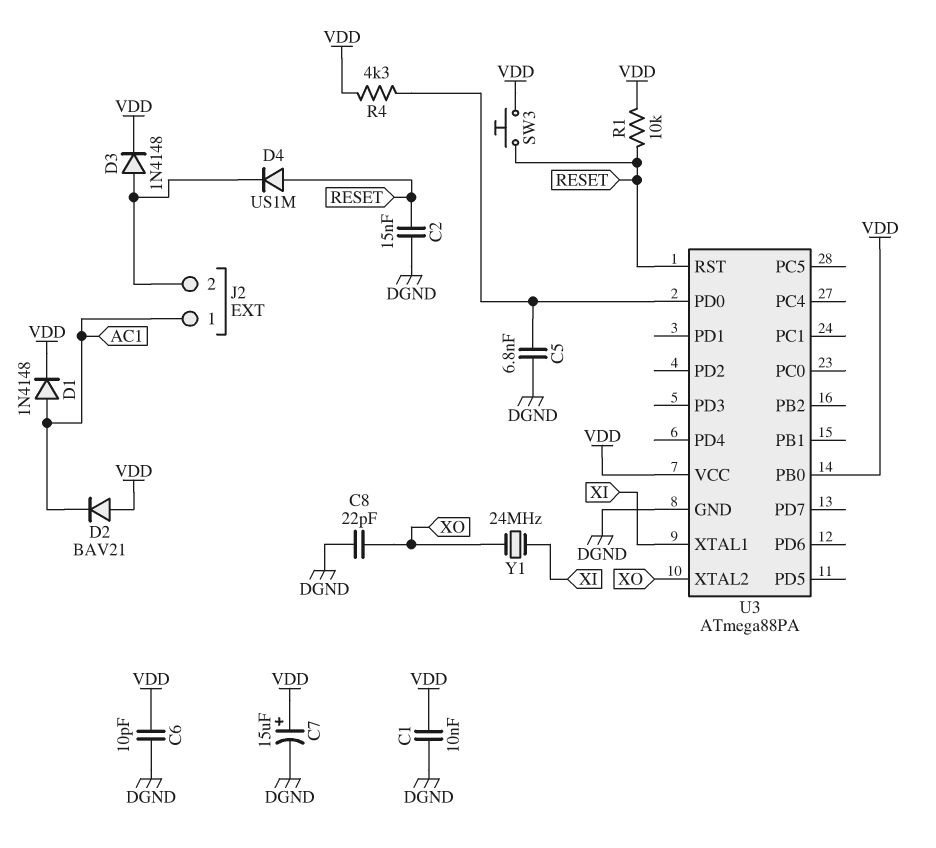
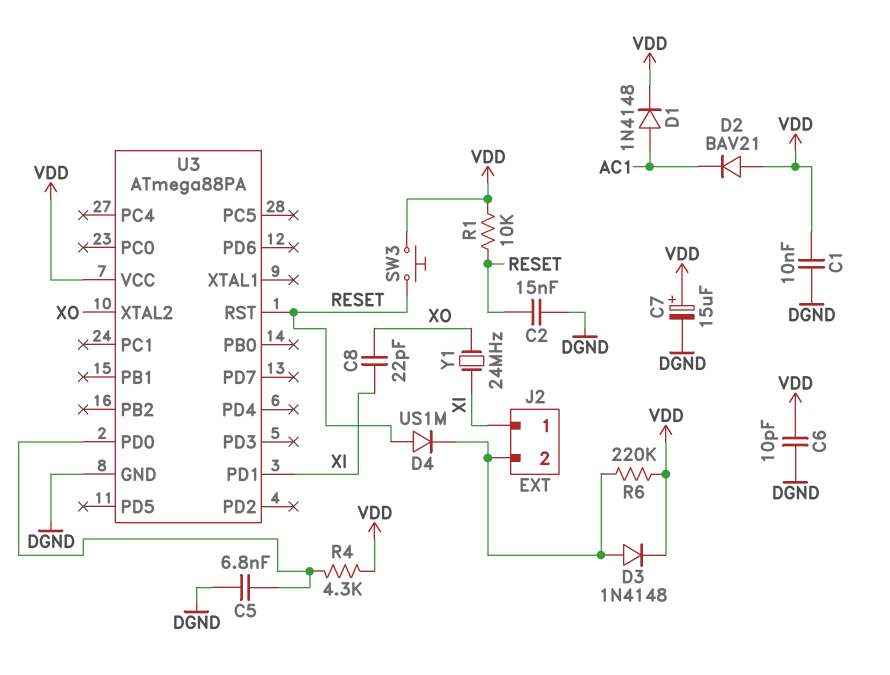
C8: 22pF (DGND, XO) -> 22pF (XI, XO)
J2 pin 1: AC1 -> XI
R6: none -> 220k (J2/2, VDD)
U3 pin PB0: VDD -> none
U3 pin PD1: none -> XI
U3 pin XTAL1: XI -> none

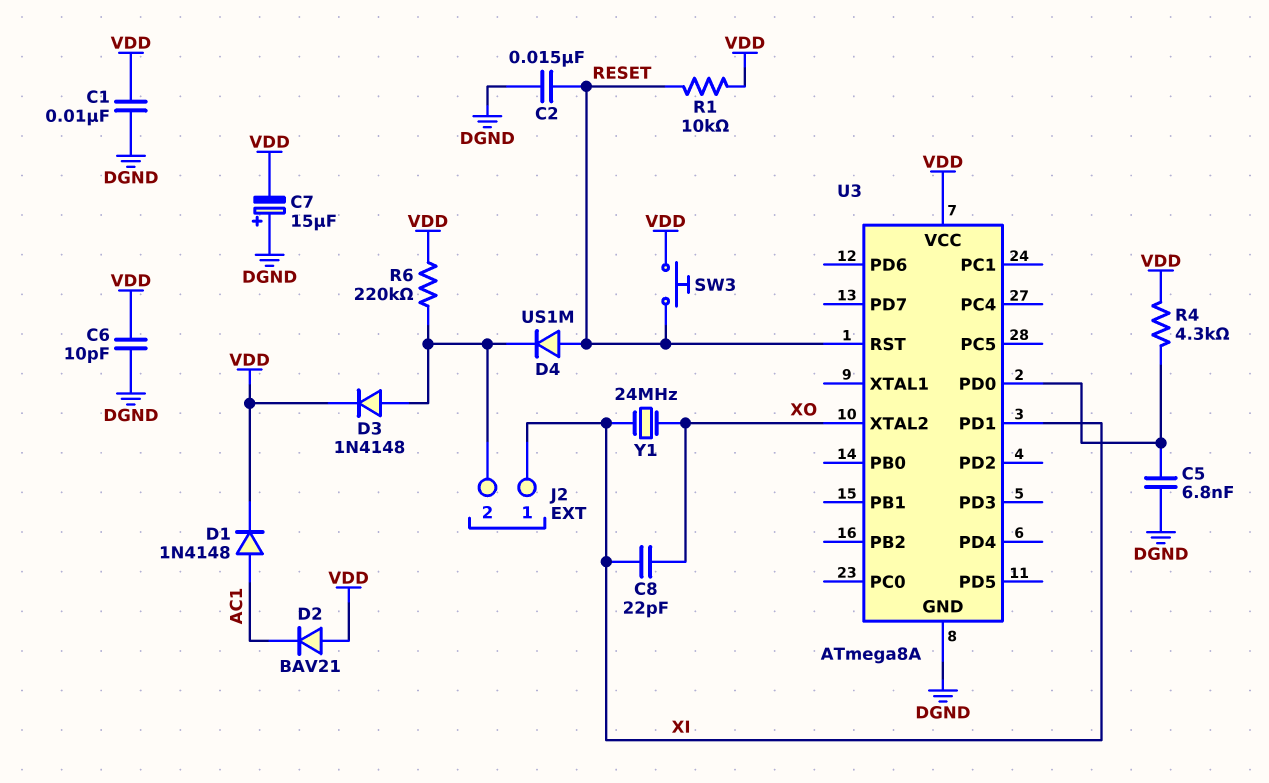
C7: 15uF (plus VDD, minus DGND) -> 15uF (plus DGND, minus VDD)
U3: ATmega88PA -> ATmega8A

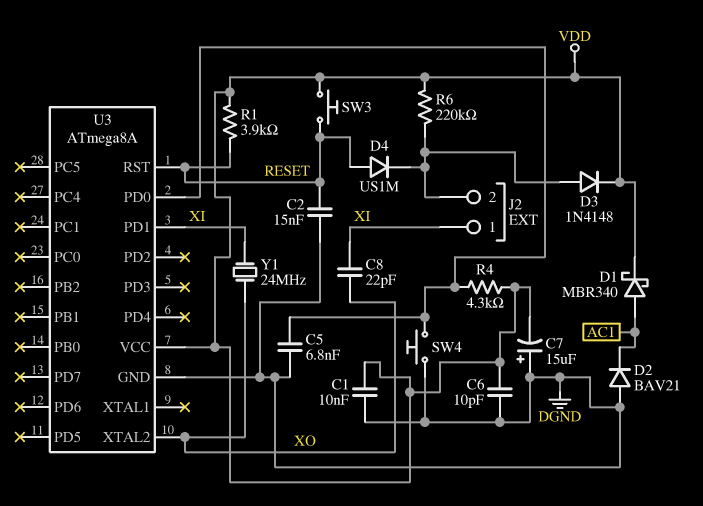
D1: diode 1N4148 (A AC1, K VDD) -> schottky MBR340 (A AC1, K VDD)
D2: diode BAV21 (A VDD, K AC1) -> diode BAV21 (A DGND, K AC1)
R1: 10k (RESET, VDD) -> 3.9k (RESET, VDD)
SW4: none -> button (DGND, U3/PD0)

